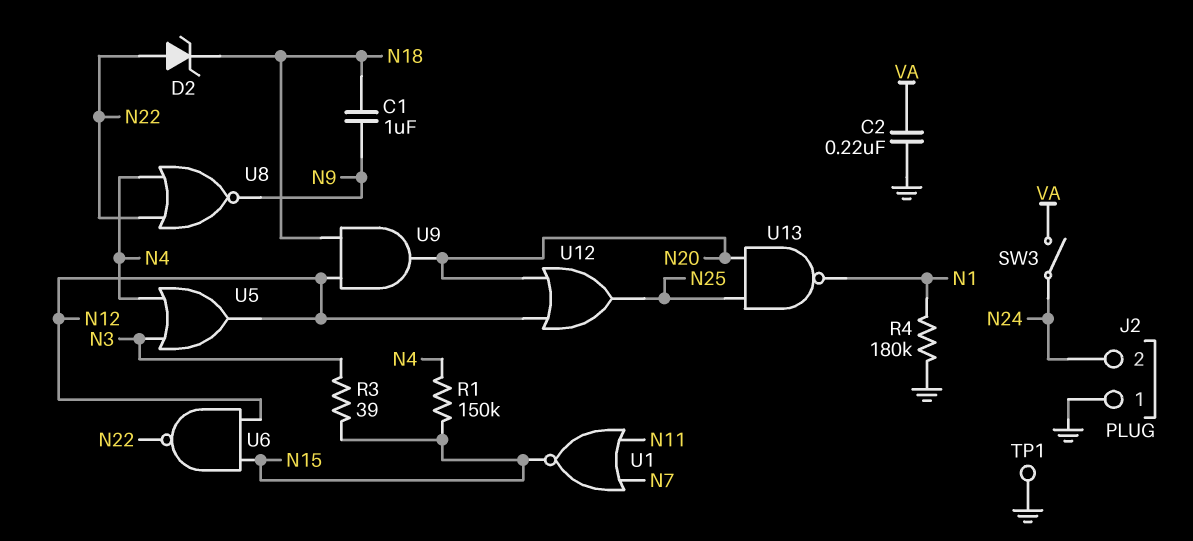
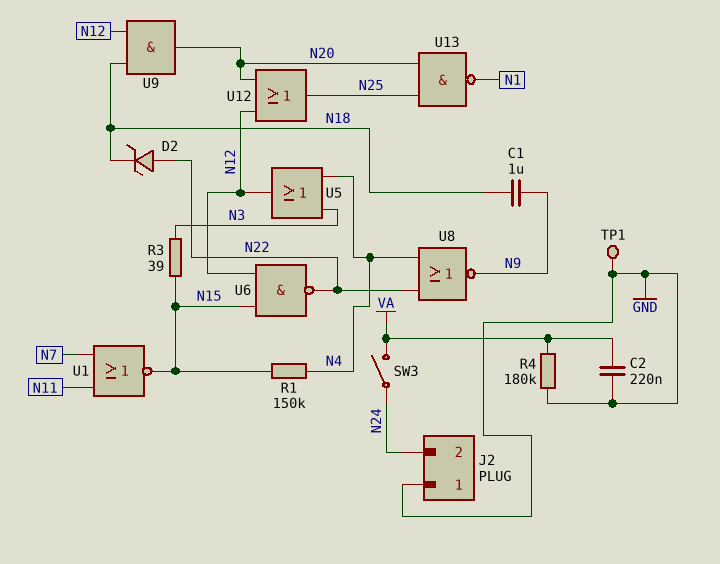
R4: 180k (GND, N1) -> 180k (GND, VA)

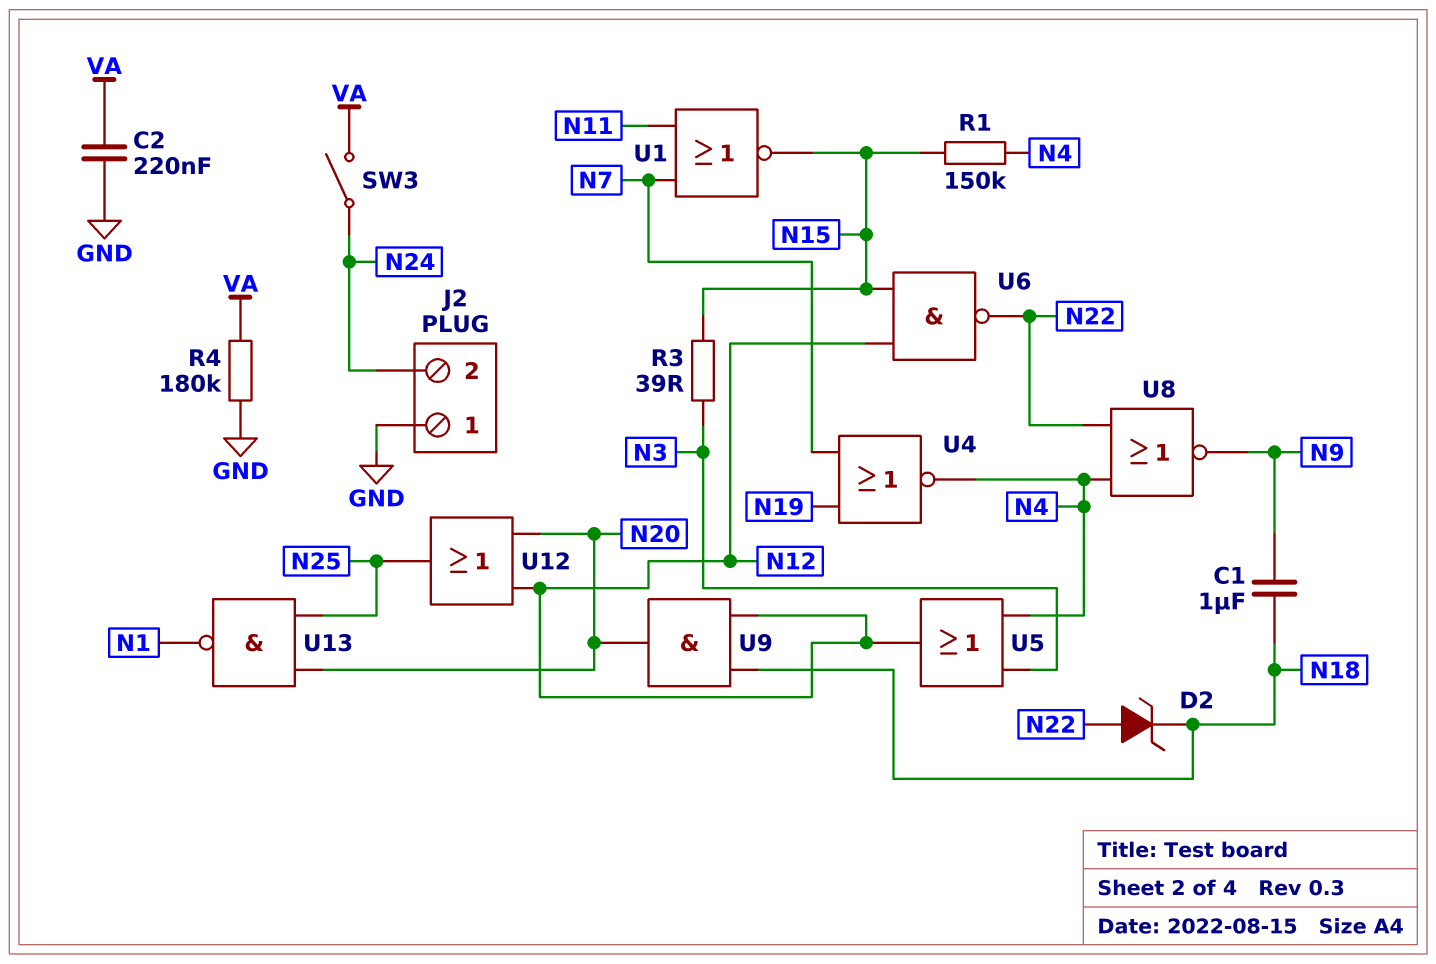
TP1: test point (GND) -> none
U4: none -> NOR (in N7, in N19, out N4)

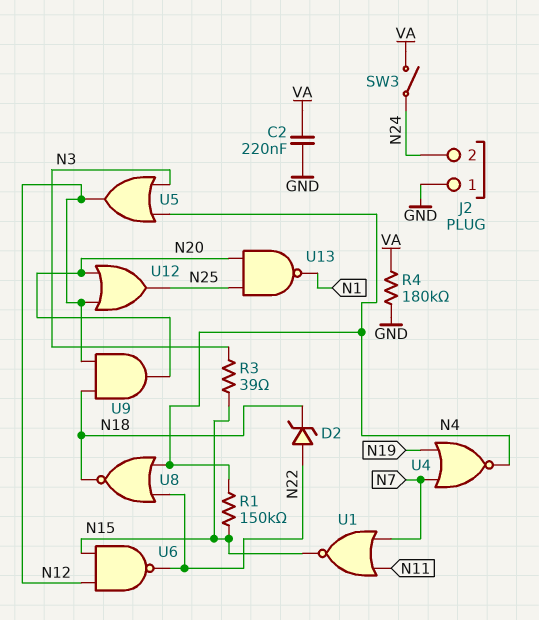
C1: 1uF (N9, N18) -> none
U8: NOR (in N4, in N22, out N9) -> NOR (in N4, in N22, out N18)

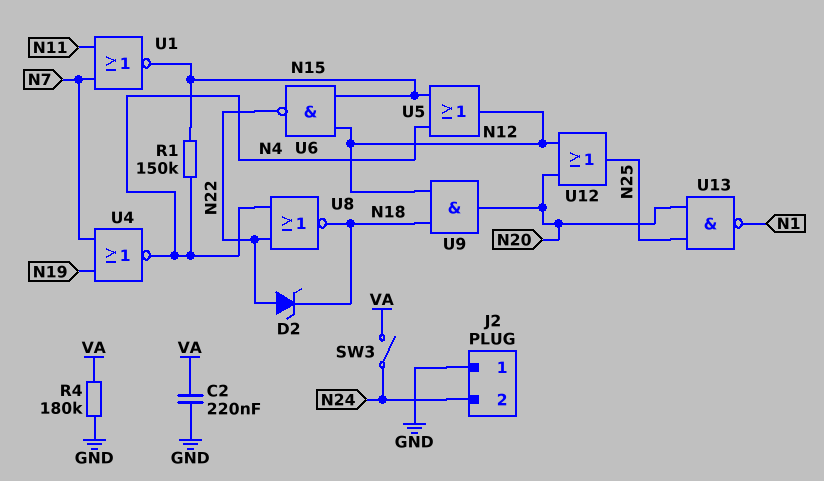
R3: 39 (N3, N15) -> none
U5: OR (in N3, in N4, out N12) -> OR (in N4, in N15, out N12)

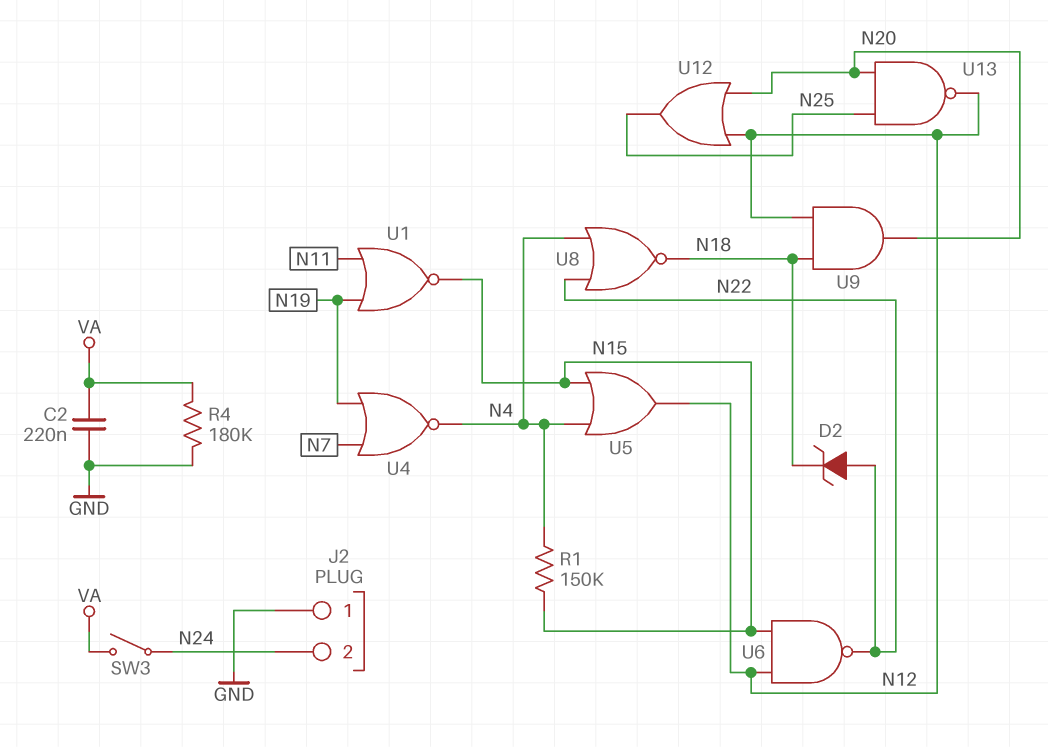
U1: NOR (in N7, in N11, out N15) -> NOR (in N11, in N19, out N15)
U13: NAND (in N20, in N25, out N1) -> NAND (in N20, in N25, out N12)

